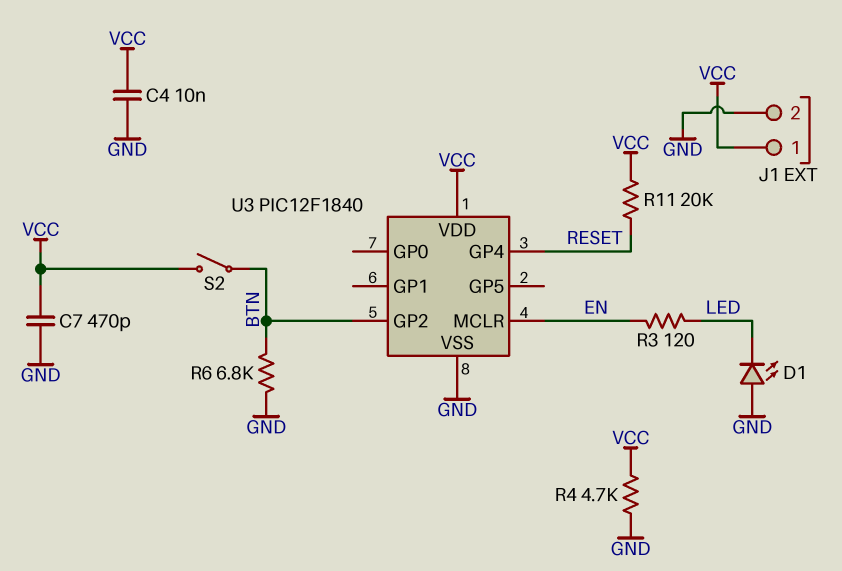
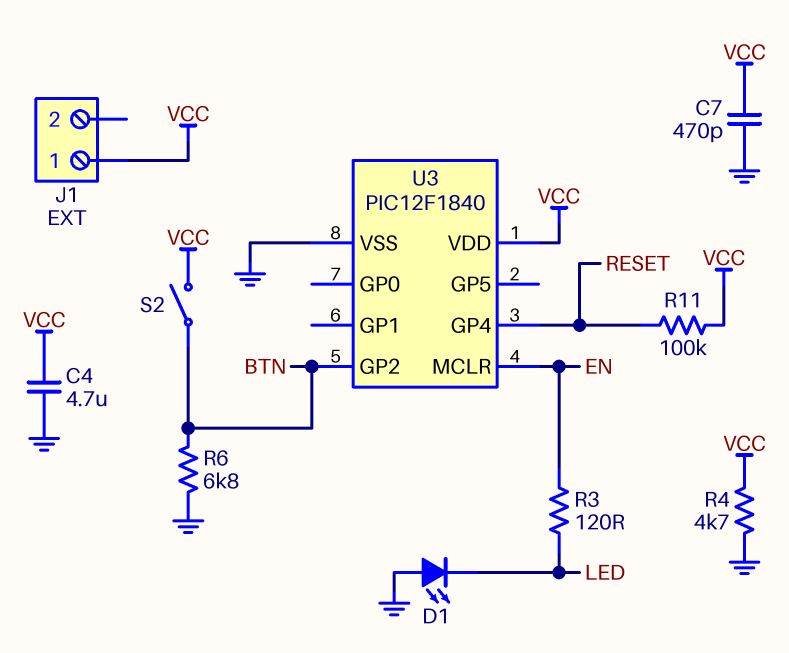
C4: 10nF (GND, VCC) -> 4.7uF (GND, VCC)
J1 pin 2: GND -> none
R11: 20k (RESET, VCC) -> 100k (RESET, VCC)

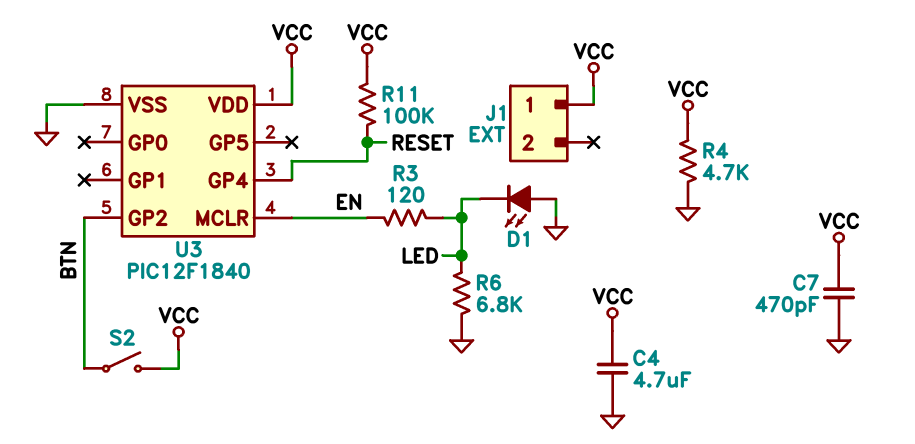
R6: 6.8k (BTN, GND) -> 6.8k (GND, LED)

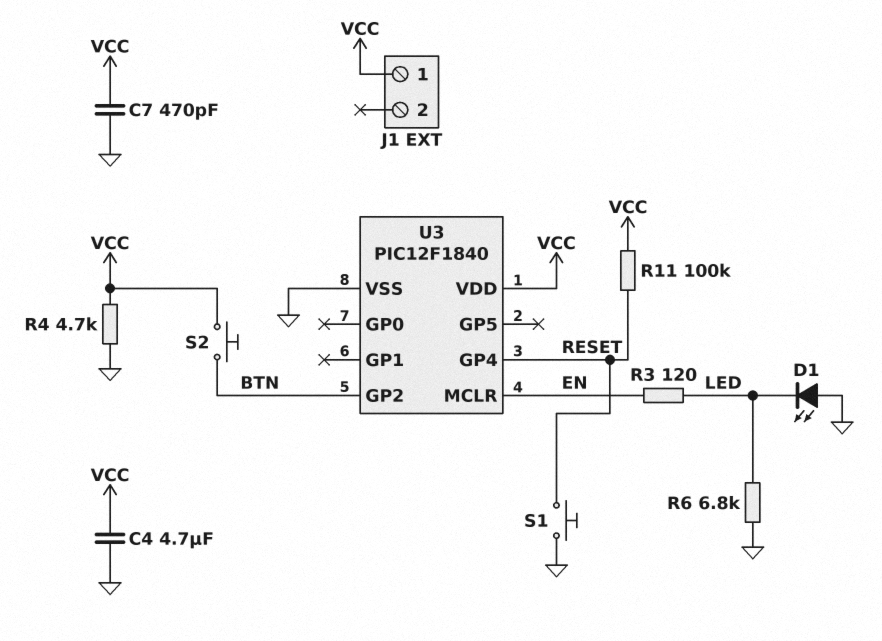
S1: none -> button (GND, RESET)
S2: switch (BTN, VCC) -> button (BTN, VCC)

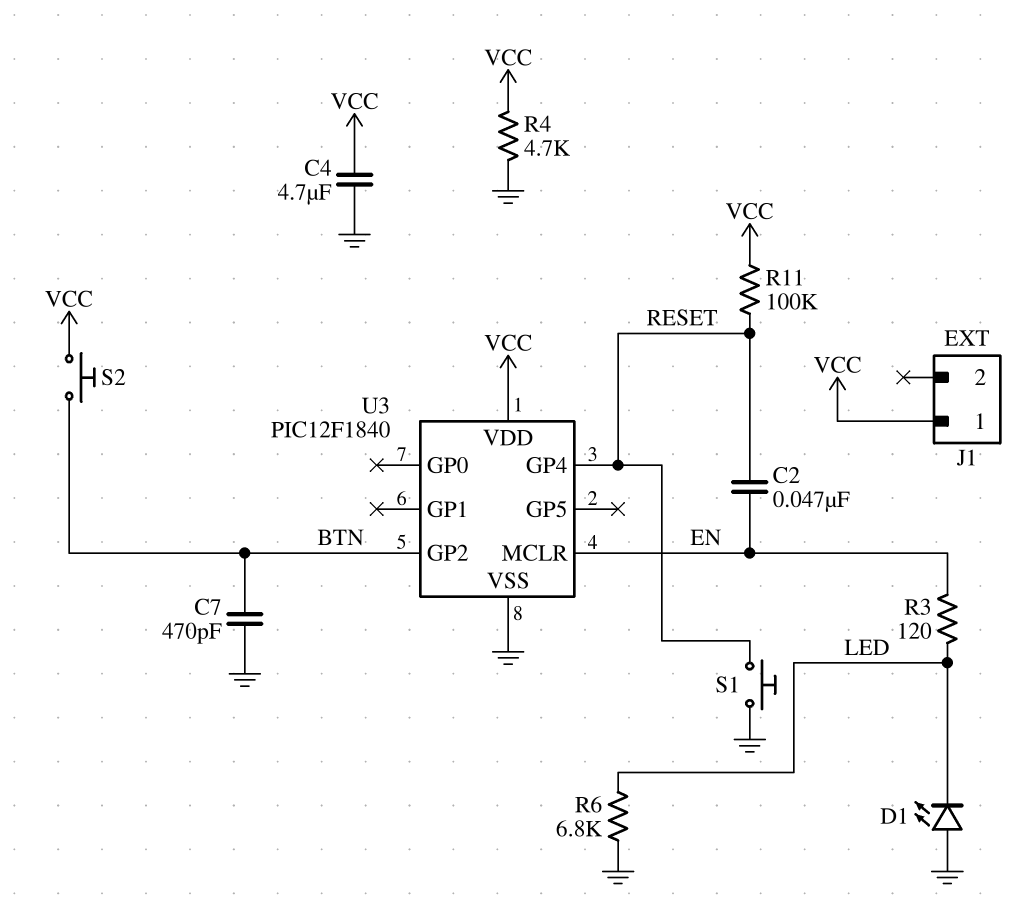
C2: none -> 47nF (EN, RESET)
C7: 470pF (GND, VCC) -> 470pF (BTN, GND)

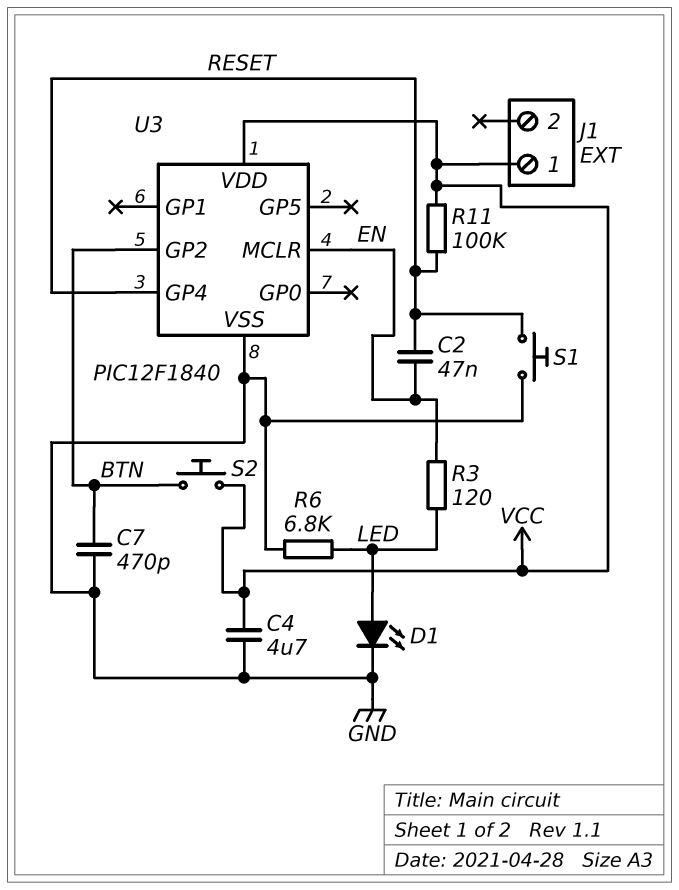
D1: LED (A GND, K LED) -> LED (A LED, K GND)
R4: 4.7k (GND, VCC) -> none

